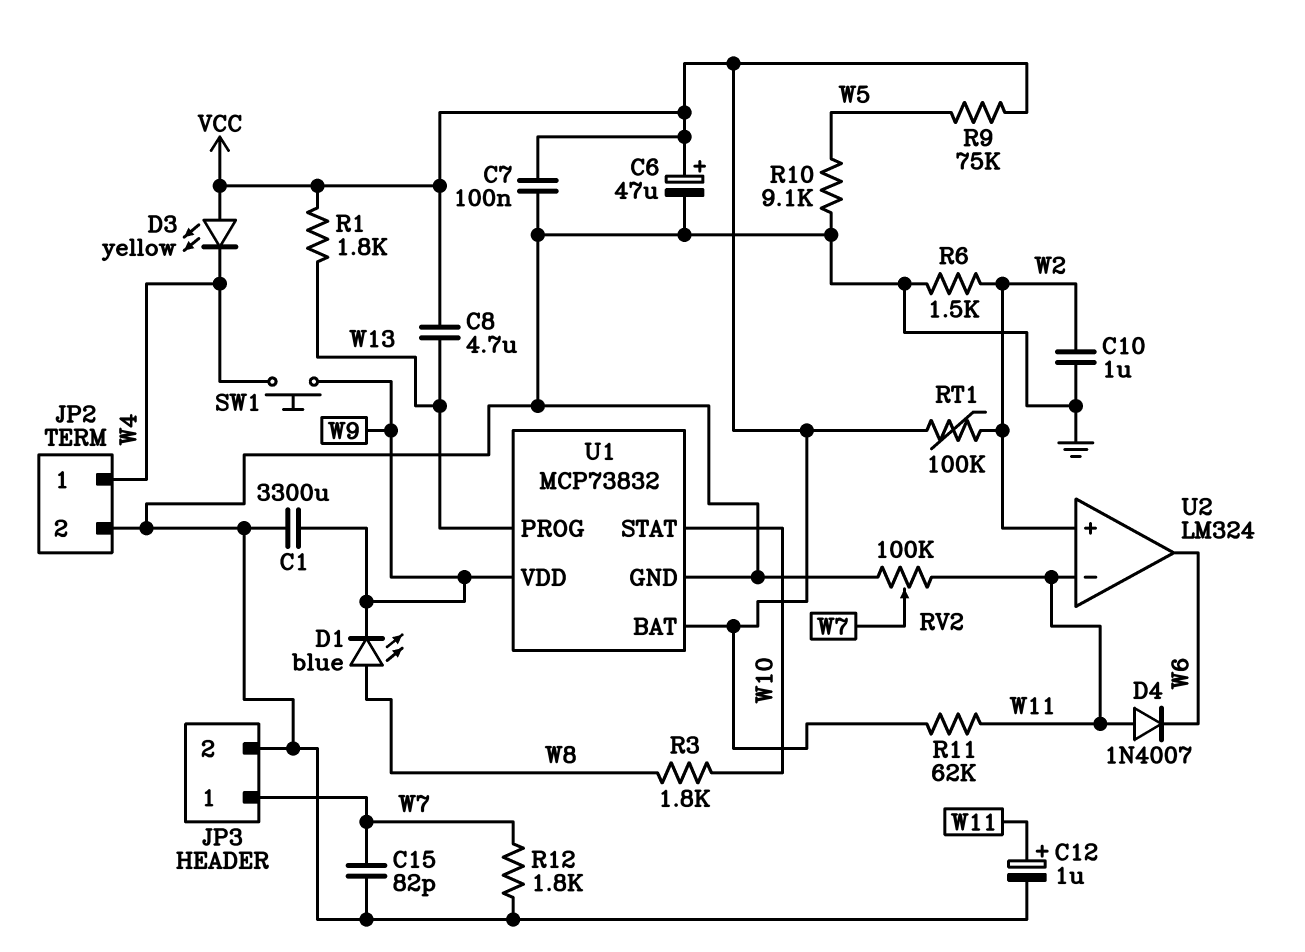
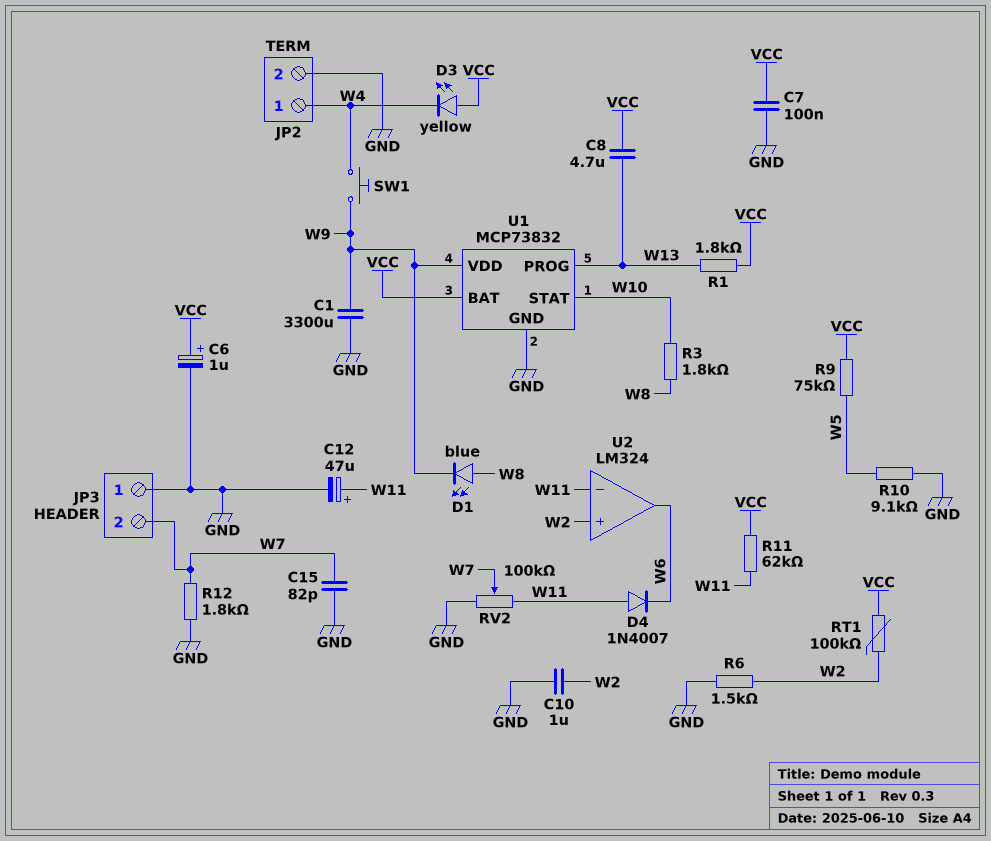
C6: 47uF (plus VCC, minus GND) -> 1uF (plus VCC, minus GND)
C12: 1uF (plus W11, minus GND) -> 47uF (plus W11, minus GND)
JP3 pin 1: W7 -> GND
JP3 pin 2: GND -> W7

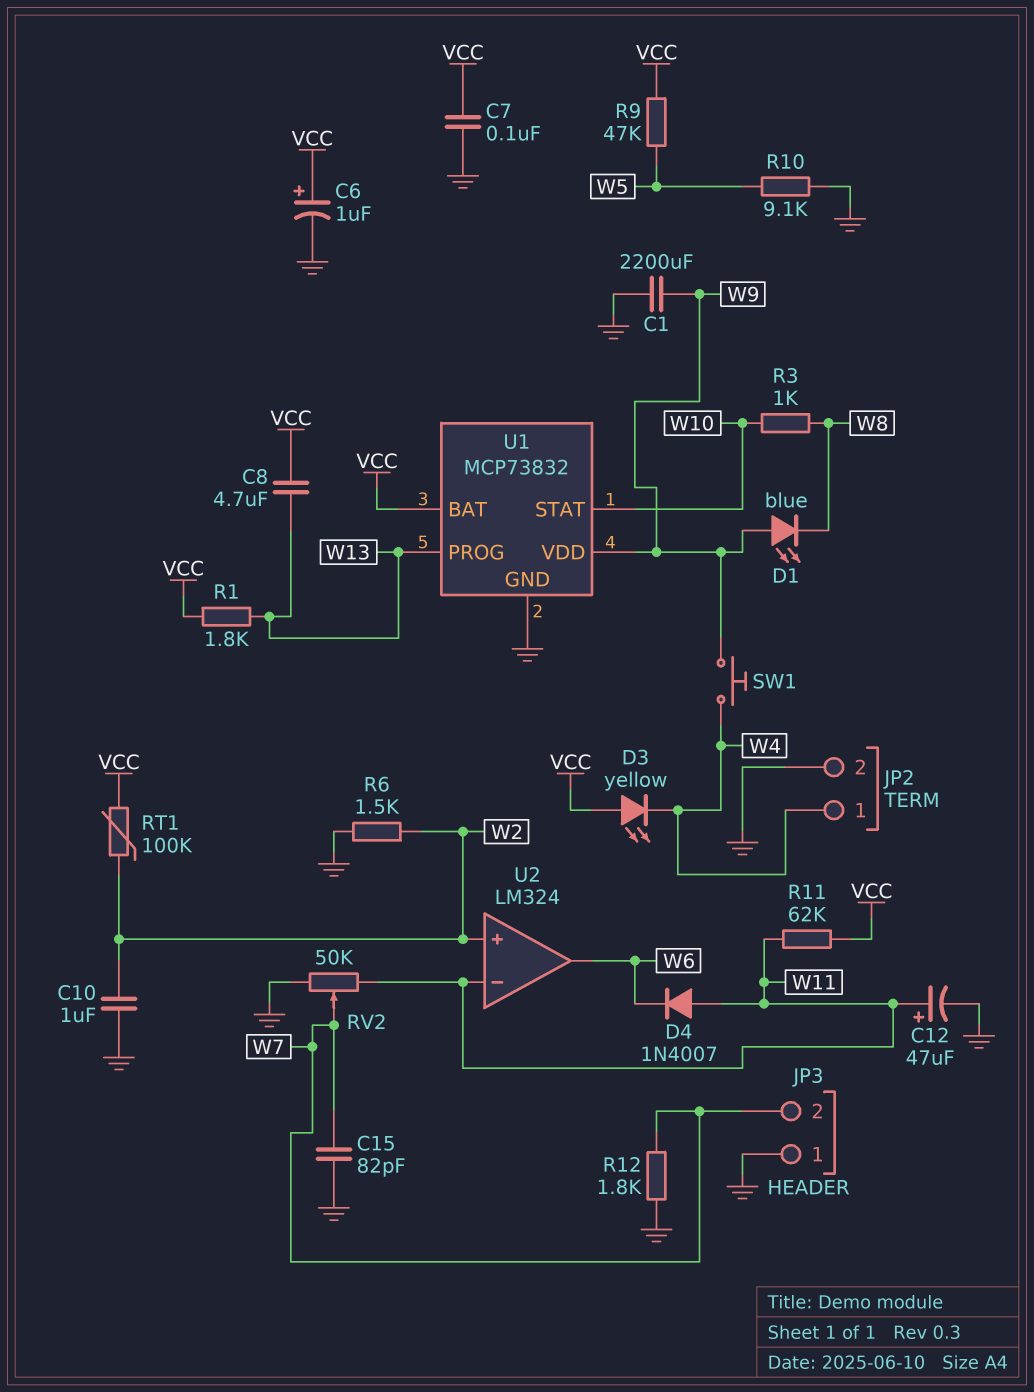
C1: 3300uF (GND, W9) -> 2200uF (GND, W9)
D1: LED blue (A W8, K W9) -> LED blue (A W9, K W8)
R3: 1.8k (W8, W10) -> 1k (W8, W10)
R9: 75k (VCC, W5) -> 47k (VCC, W5)
RV2: 100k (GND, W11, wiper W7) -> 50k (GND, W11, wiper W7)

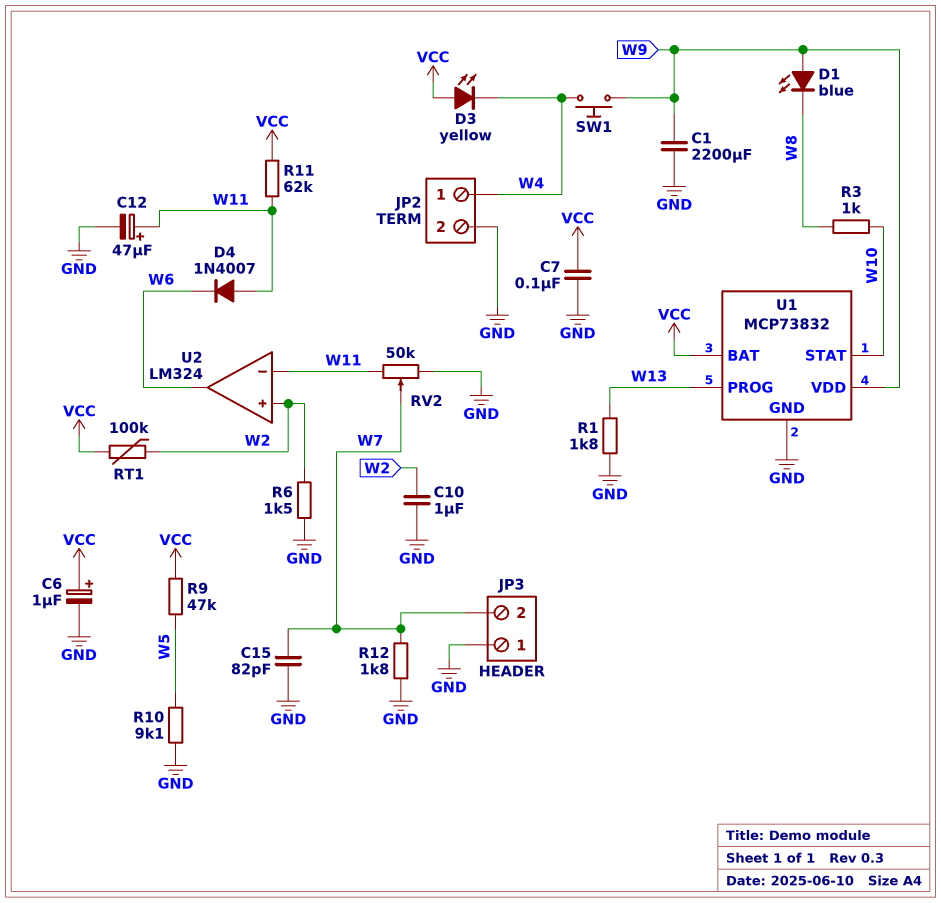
C8: 4.7uF (VCC, W13) -> none
R1: 1.8k (VCC, W13) -> 1.8k (GND, W13)

